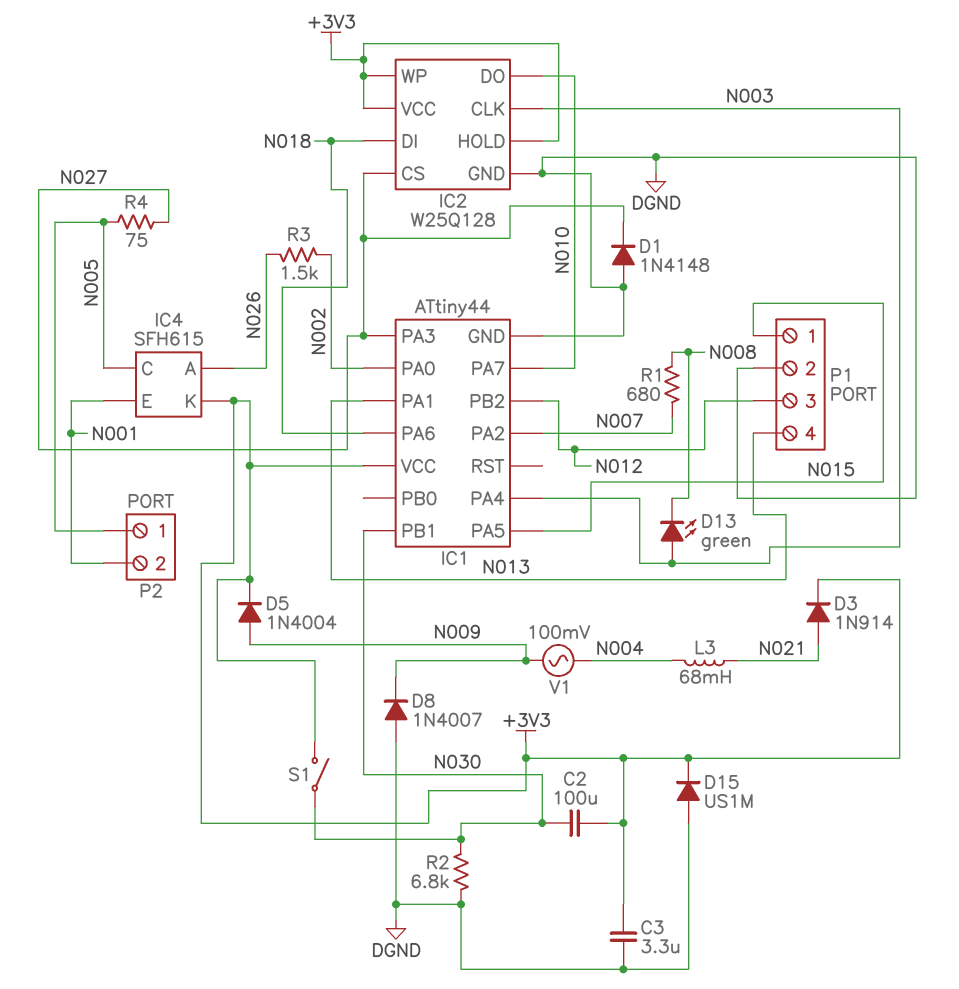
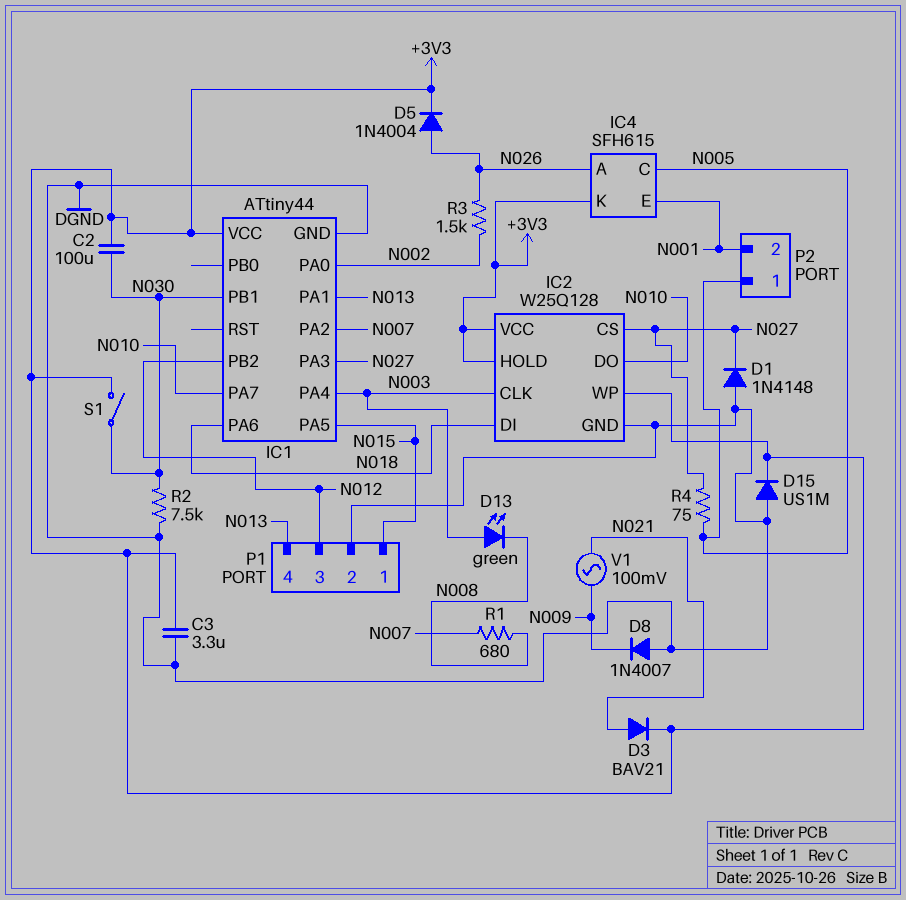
D3: diode 1N914 (A N021, K +3V3) -> diode BAV21 (A N021, K +3V3)
D5: diode 1N4004 (A N009, K +3V3) -> diode 1N4004 (A N026, K +3V3)
L3: 68mH (N004, N021) -> none
R2: 6.8k (DGND, N030) -> 7.5k (DGND, N030)
V1: AC 100mV (N004, N009) -> AC 100mV (N009, N021)

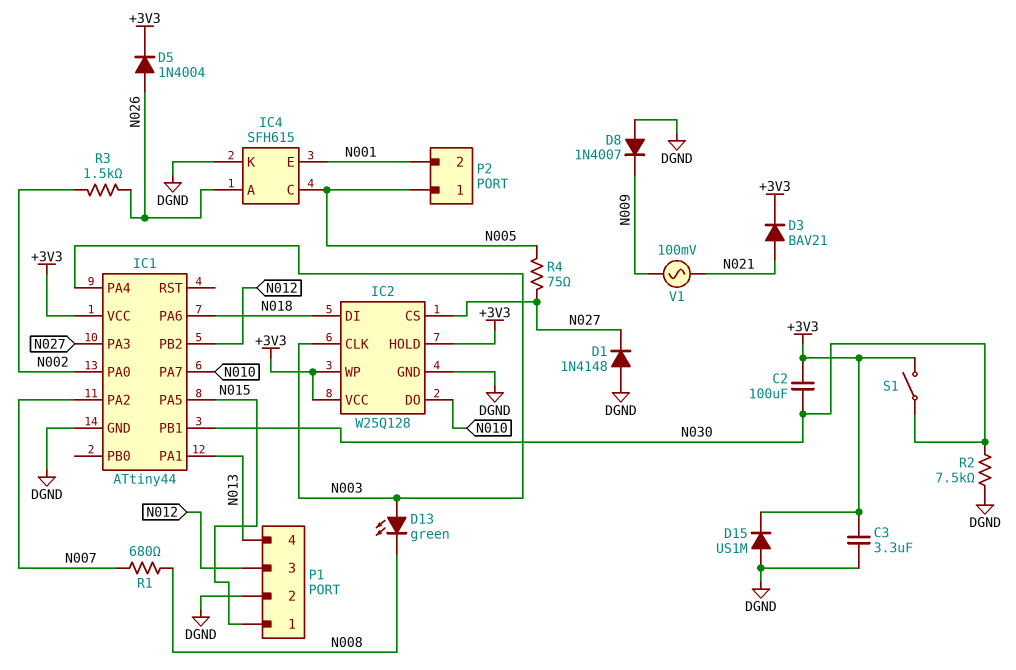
IC4 pin K: +3V3 -> DGND

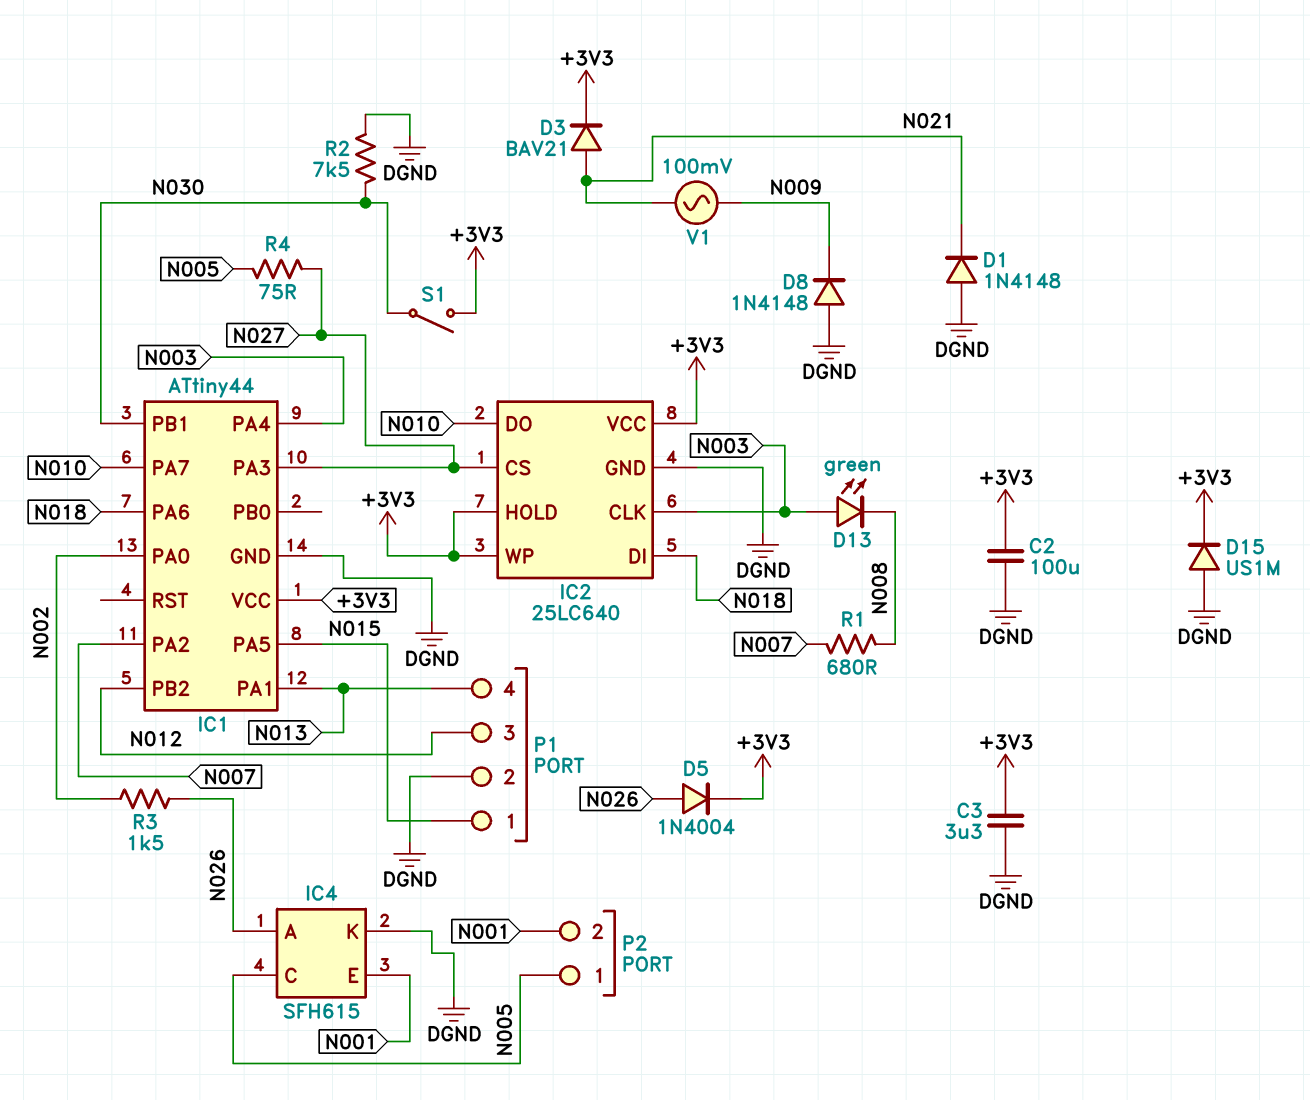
C2: 100uF (+3V3, N030) -> 100uF (+3V3, DGND)
D1: diode 1N4148 (A DGND, K N027) -> diode 1N4148 (A DGND, K N021)
D8: diode 1N4007 (A DGND, K N009) -> diode 1N4148 (A DGND, K N009)
IC2: W25Q128 -> 25LC640

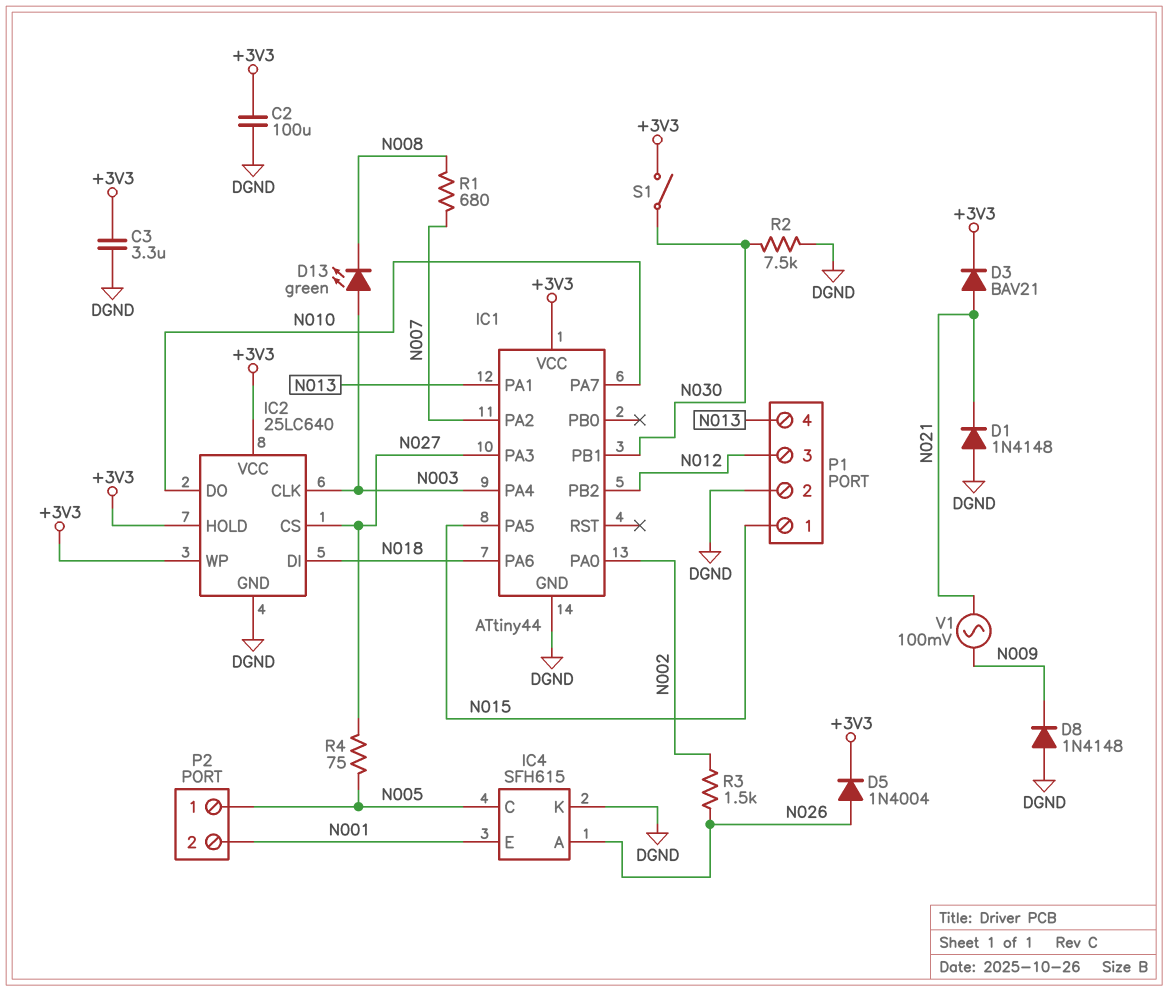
D15: diode US1M (A DGND, K +3V3) -> none

